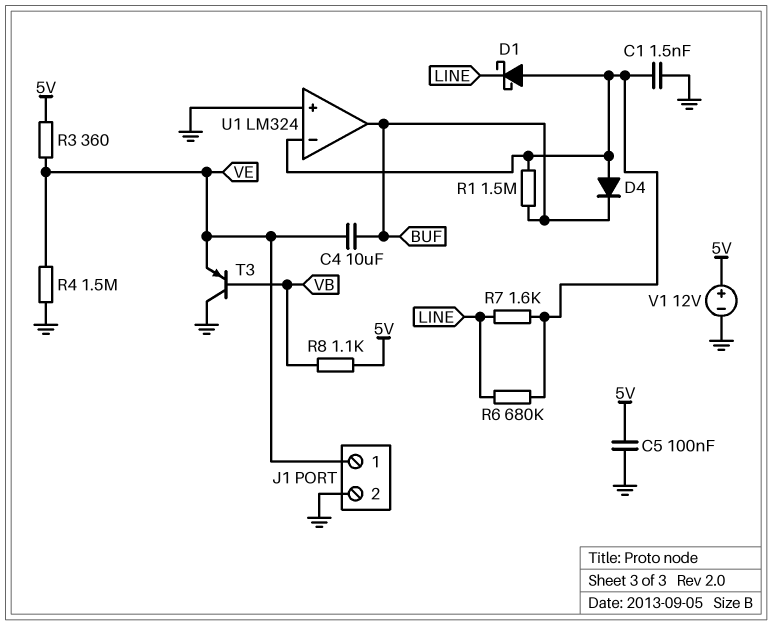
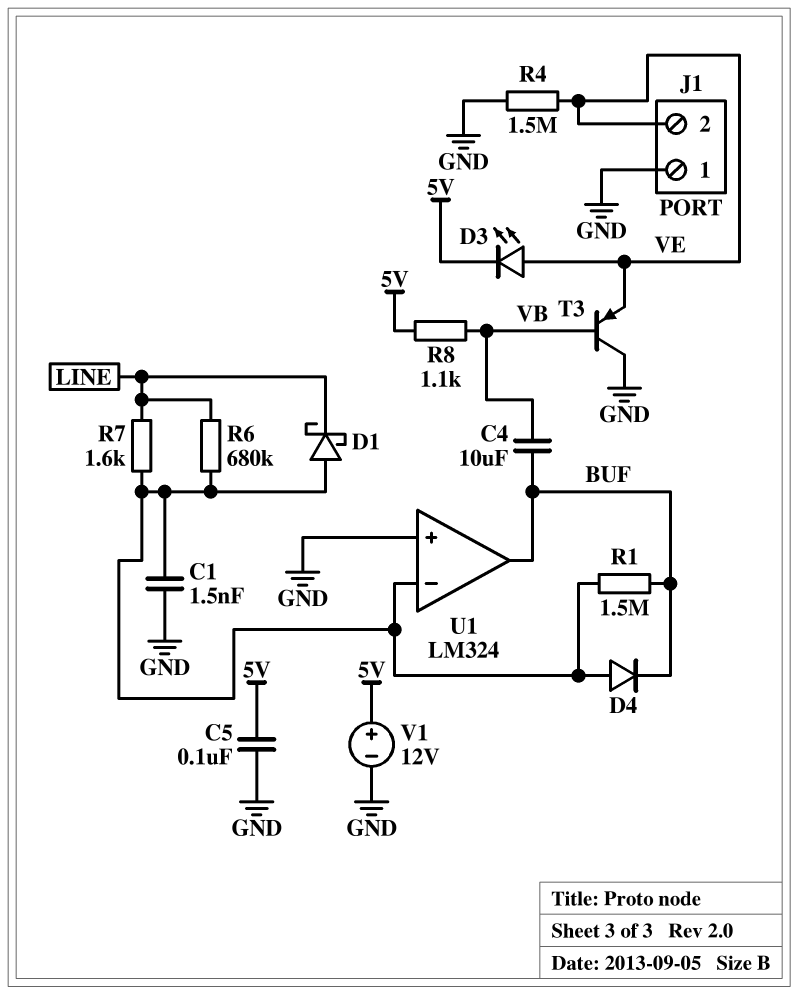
C4: 10uF (BUF, VE) -> 10uF (BUF, VB)
D3: none -> LED (A VE, K 5V)
J1 pin 1: VE -> GND
J1 pin 2: GND -> VE
R3: 360 (5V, VE) -> none

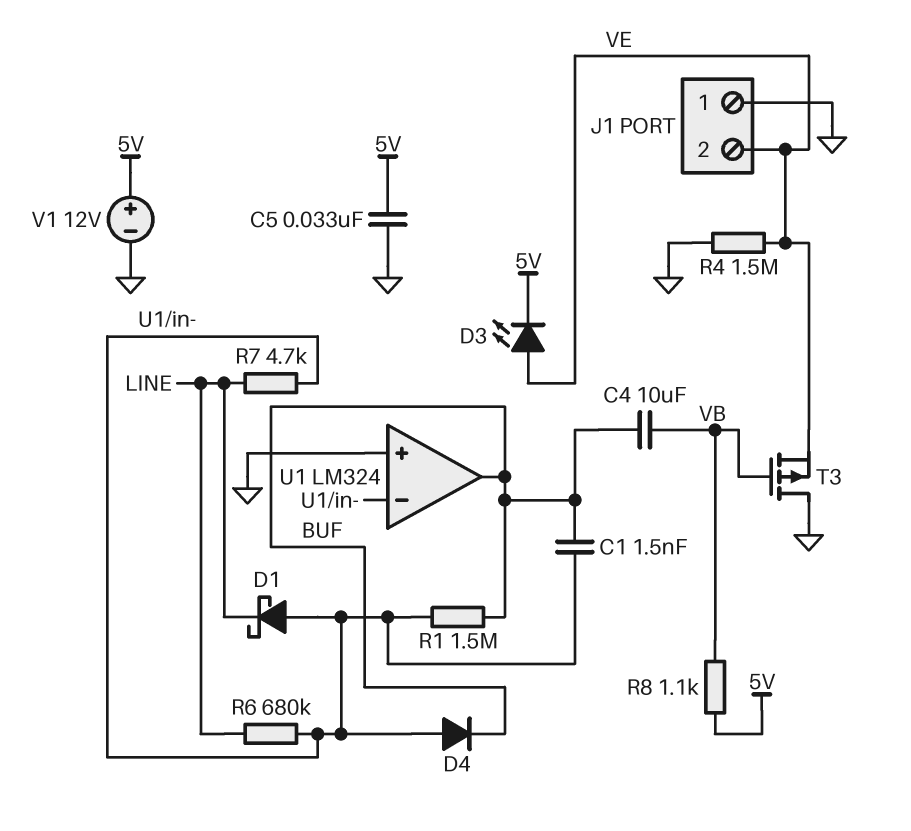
C1: 1.5nF (GND, U1/in-) -> 1.5nF (BUF, U1/in-)
C5: 100nF (5V, GND) -> 33nF (5V, GND)
R7: 1.6k (LINE, U1/in-) -> 4.7k (LINE, U1/in-)
T3: PNP (B VB, C GND, E VE) -> PMOS (G VB, D GND, S VE)

